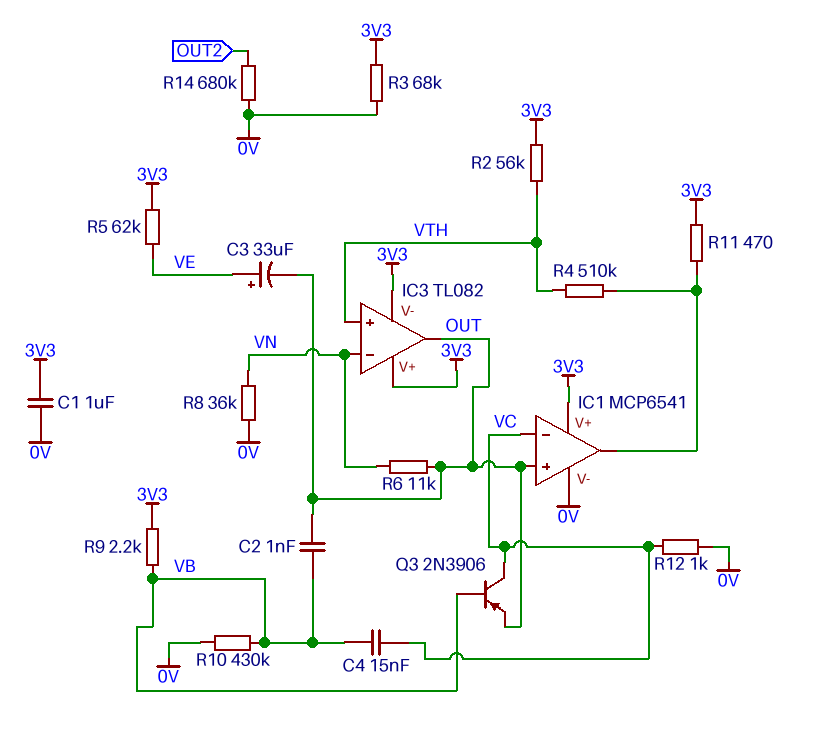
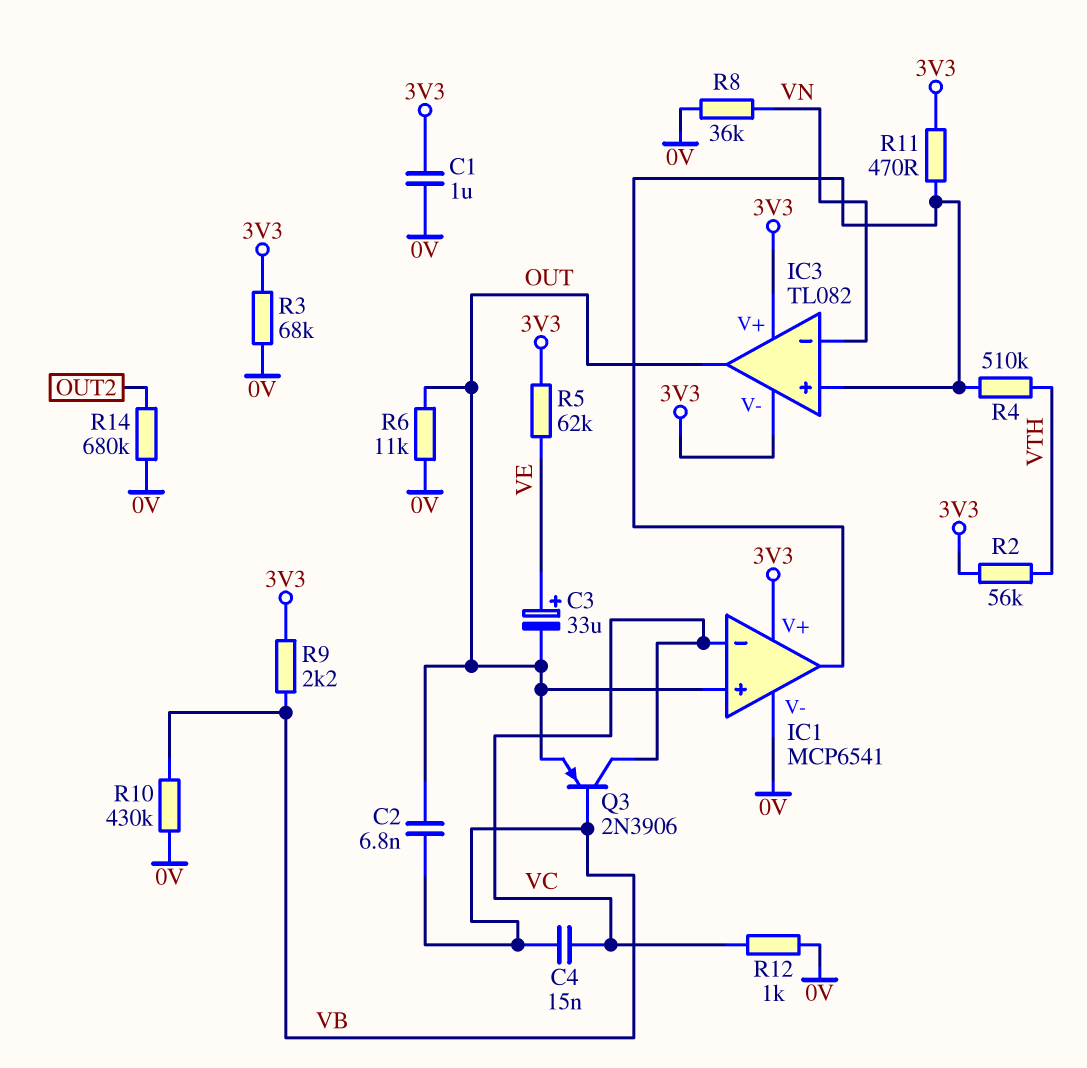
C2: 1nF (OUT, VB) -> 6.8nF (OUT, VB)
IC3 pin in+: VTH -> IC1/out
R6: 11k (OUT, VN) -> 11k (0V, OUT)

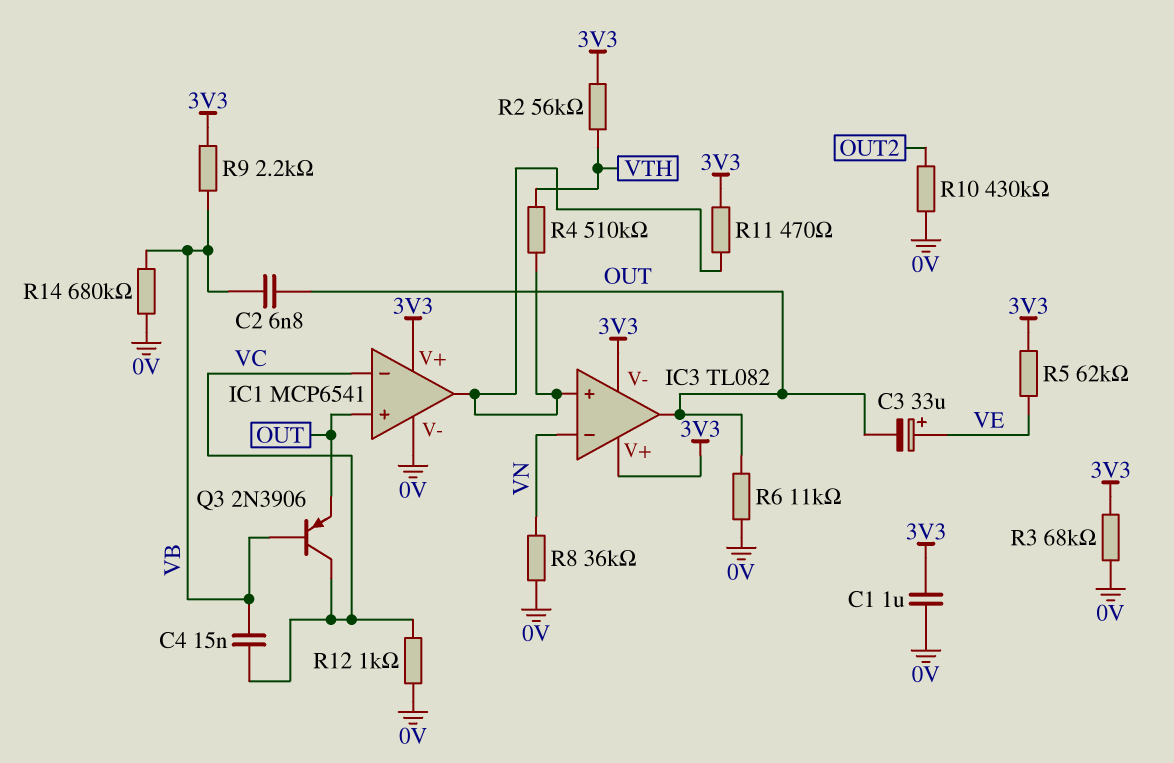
R10: 430k (0V, VB) -> 430k (0V, OUT2)
R14: 680k (0V, OUT2) -> 680k (0V, VB)

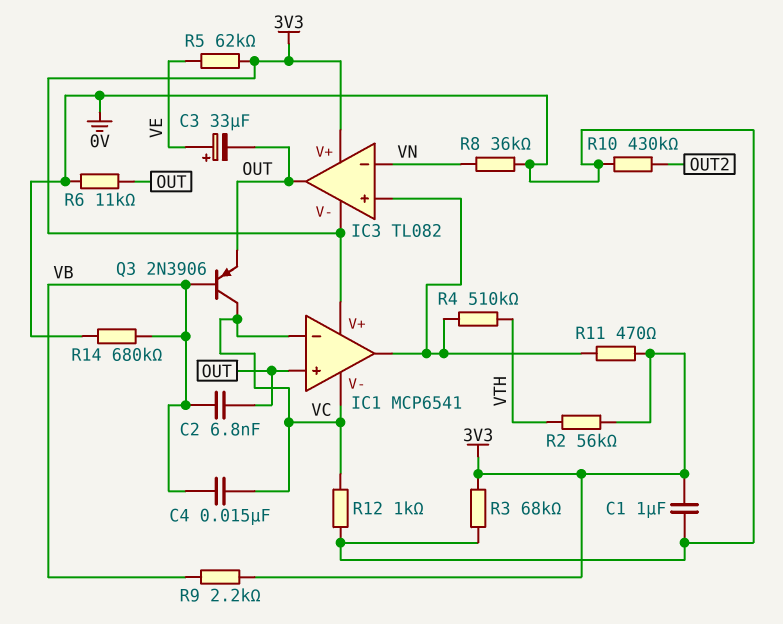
IC1 pin V-: 0V -> VC

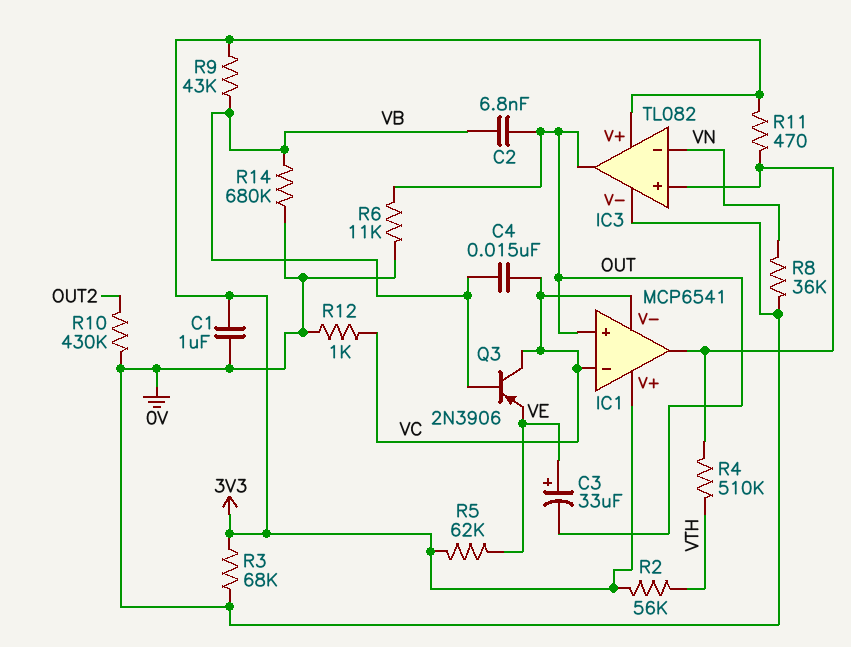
IC3 pin V-: 3V3 -> 0V
Q3: PNP 2N3906 (B VB, C VC, E OUT) -> PNP 2N3906 (B VB, C VC, E VE)
R9: 2.2k (3V3, VB) -> 43k (3V3, VB)

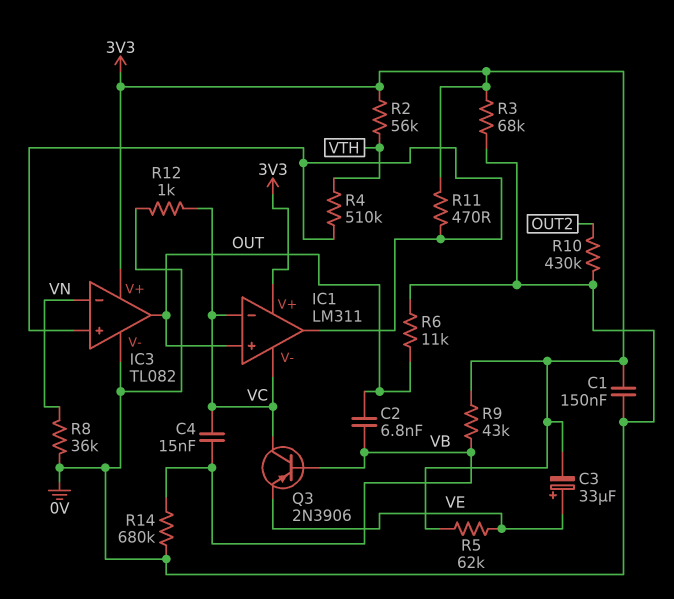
C1: 1uF (0V, 3V3) -> 150nF (0V, 3V3)
C3: 33uF (plus VE, minus OUT) -> 33uF (plus VE, minus 3V3)
IC1: MCP6541 -> LM311

